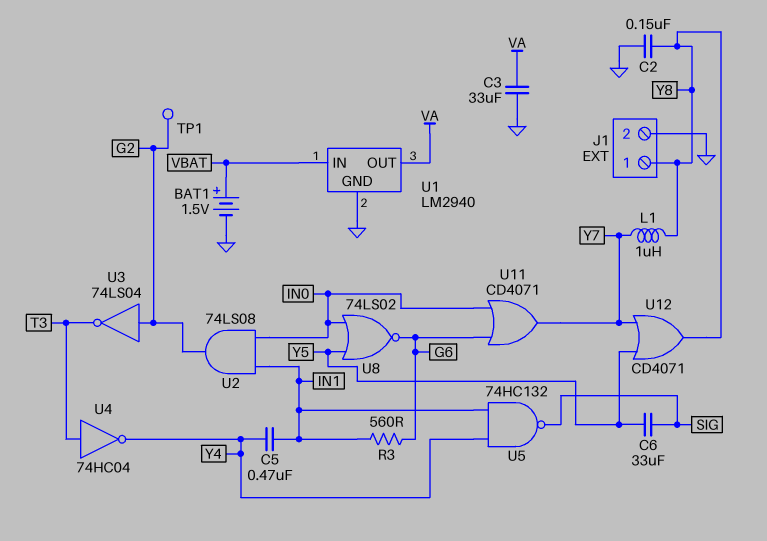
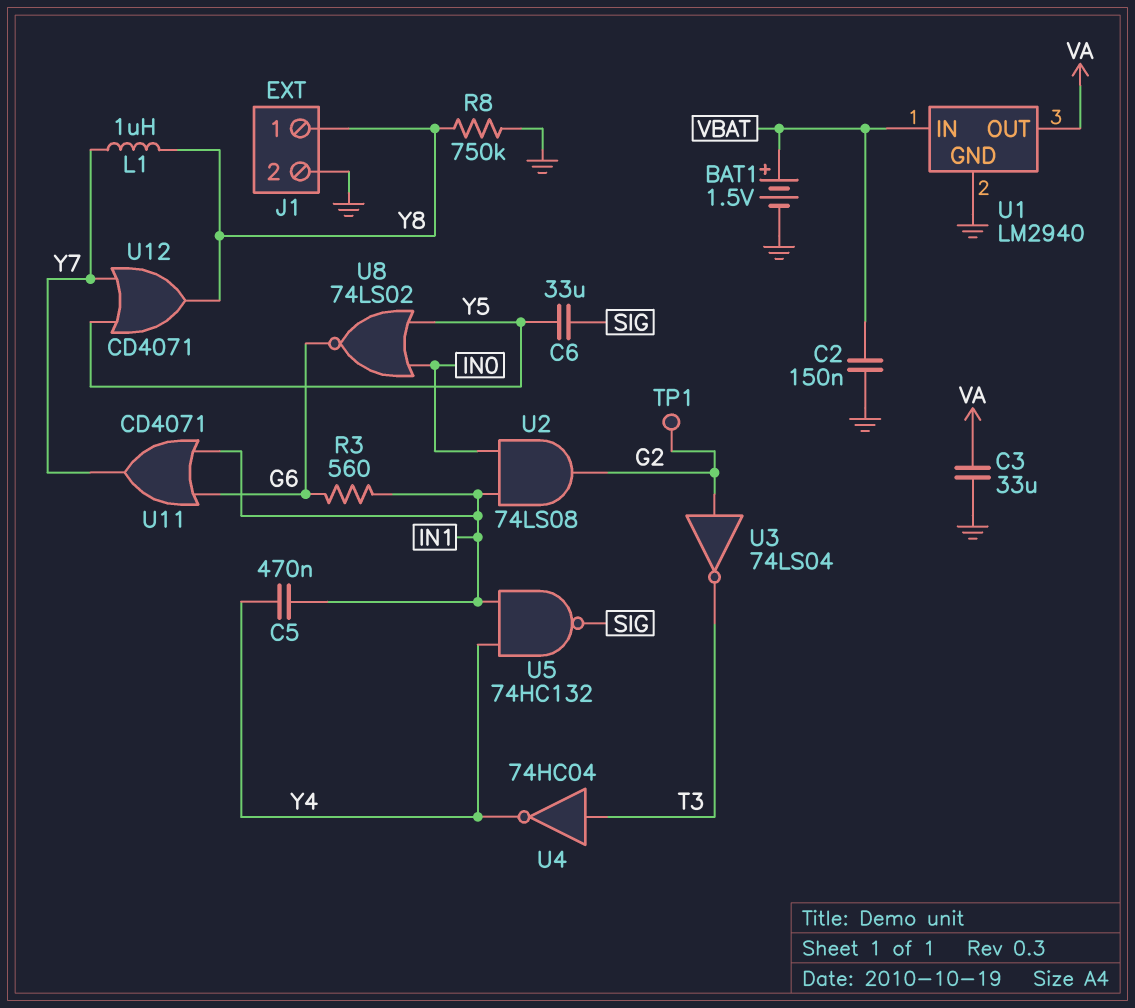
C2: 150nF (GND, Y8) -> 150nF (GND, VBAT)
R8: none -> 750k (GND, Y8)
U11: OR CD4071 (in G6, in IN0, out Y7) -> OR CD4071 (in G6, in IN1, out Y7)

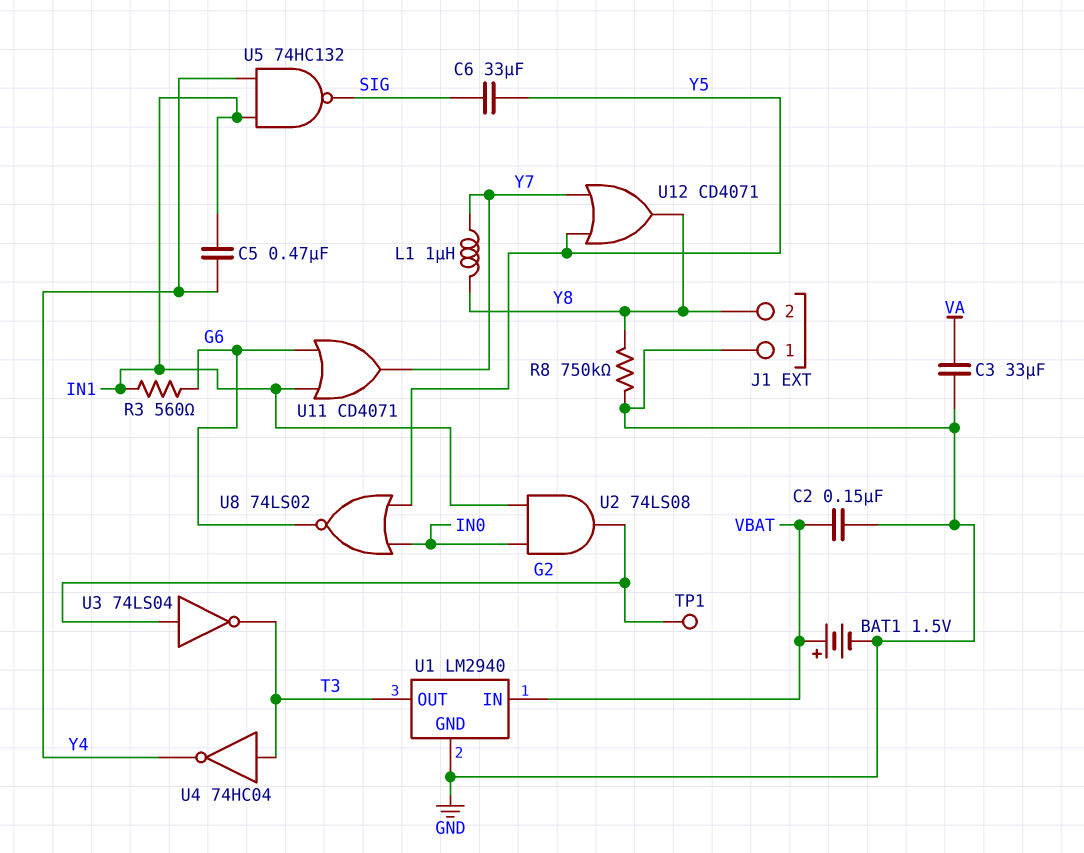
J1 pin 1: Y8 -> GND
J1 pin 2: GND -> Y8
U1 pin OUT: VA -> T3

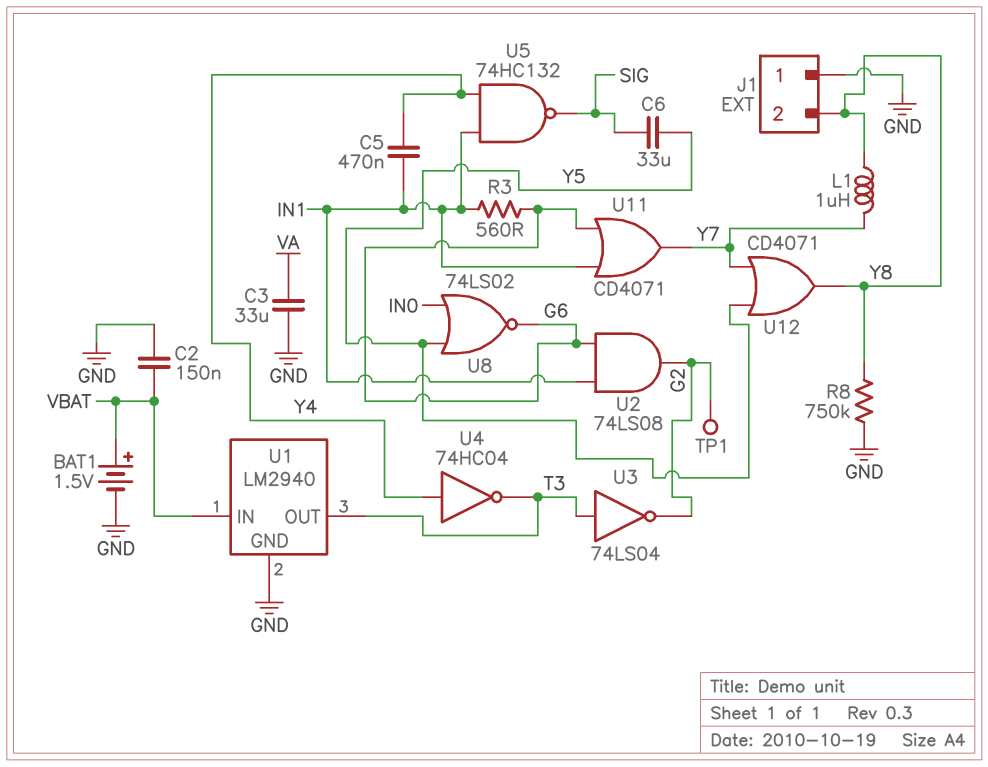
U2: AND 74LS08 (in IN0, in IN1, out G2) -> AND 74LS08 (in G6, in IN1, out G2)
U3: NOT 74LS04 (in G2, out T3) -> NOT 74LS04 (in T3, out G2)
U4: NOT 74HC04 (in T3, out Y4) -> NOT 74HC04 (in Y4, out T3)

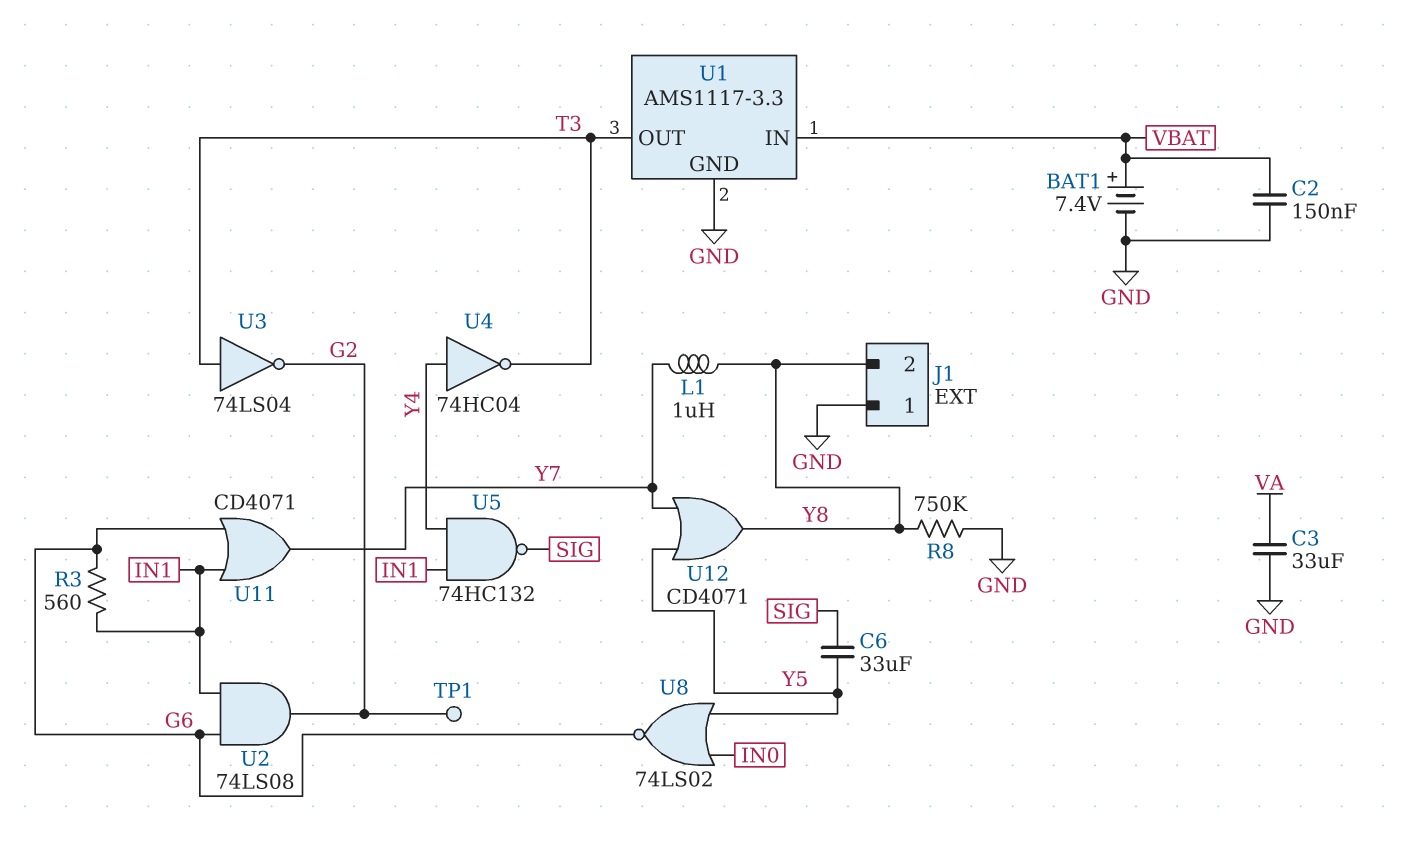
BAT1: 1.5V (plus VBAT, minus GND) -> 7.4V (plus VBAT, minus GND)
C5: 470nF (IN1, Y4) -> none
U1: LM2940 -> AMS1117-3.3

